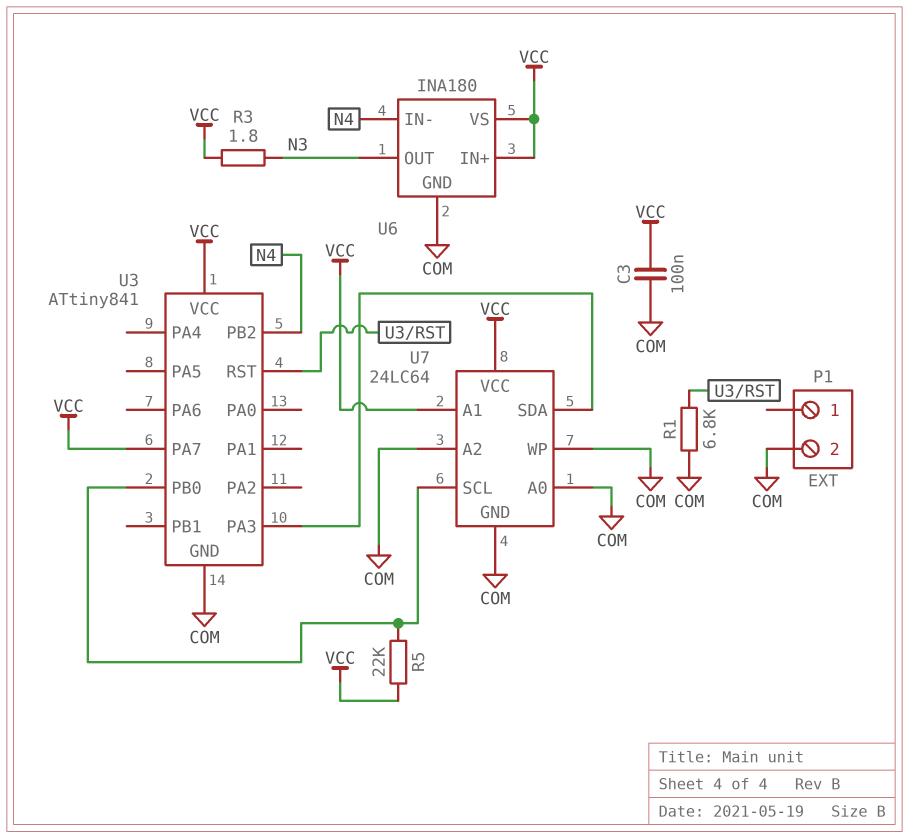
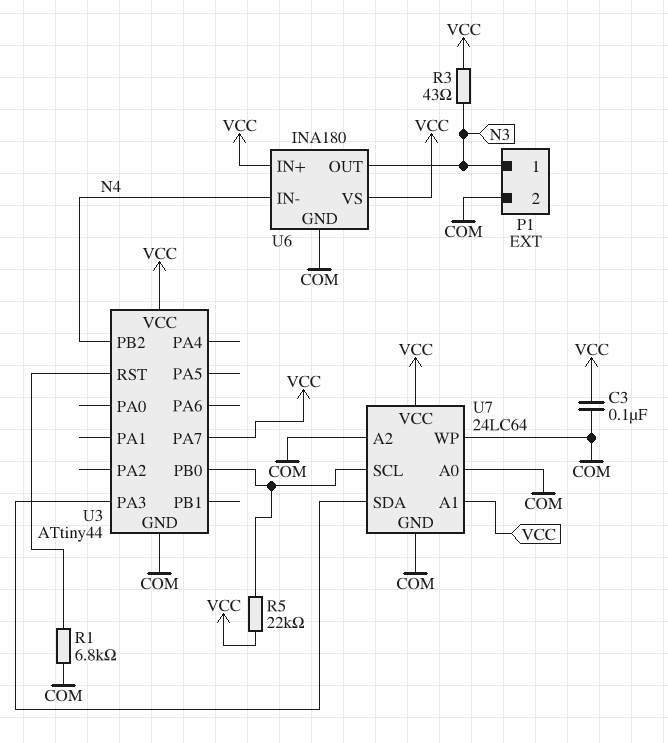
P1 pin 1: none -> N3
R3: 1.8 (N3, VCC) -> 43 (N3, VCC)
U3: ATtiny841 -> ATtiny44

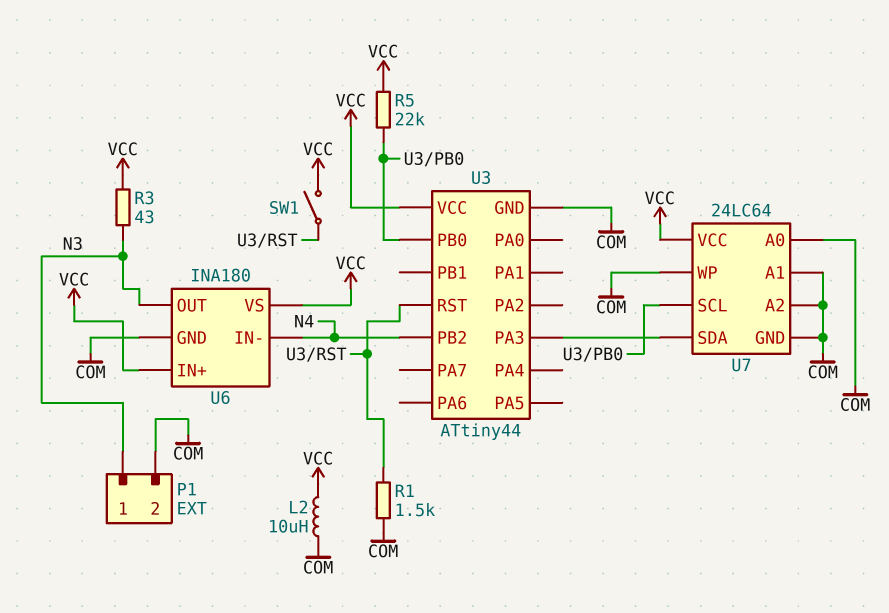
C3: 100nF (COM, VCC) -> none
L2: none -> 10uH (COM, VCC)
R1: 6.8k (COM, U3/RST) -> 1.5k (COM, U3/RST)
SW1: none -> switch (U3/RST, VCC)
U3 pin PA7: VCC -> none
U7 pin A1: VCC -> COM

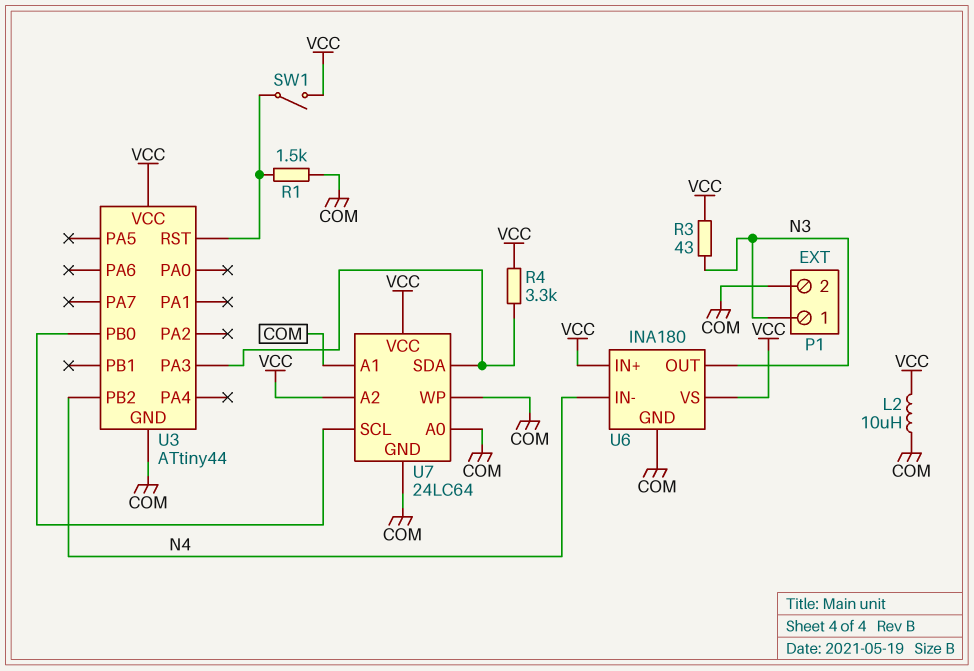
R4: none -> 3.3k (U3/PA3, VCC)
R5: 22k (U3/PB0, VCC) -> none
U7 pin A2: COM -> VCC

